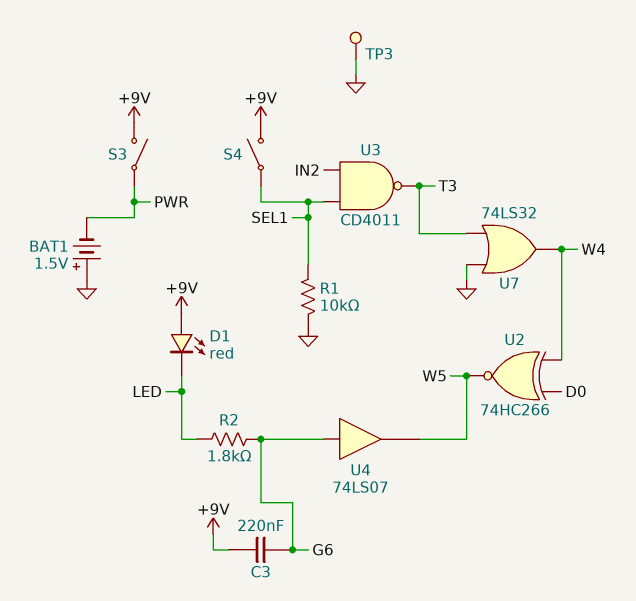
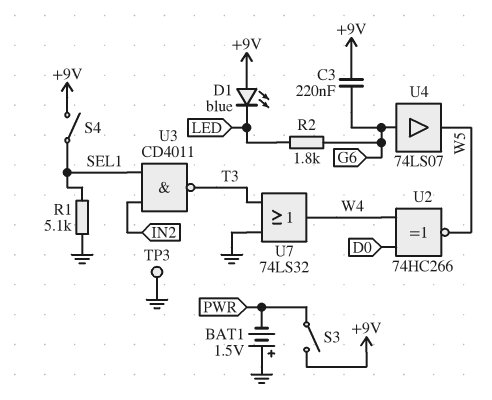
D1: LED red (A +9V, K LED) -> LED blue (A +9V, K LED)
R1: 10k (GND, SEL1) -> 5.1k (GND, SEL1)

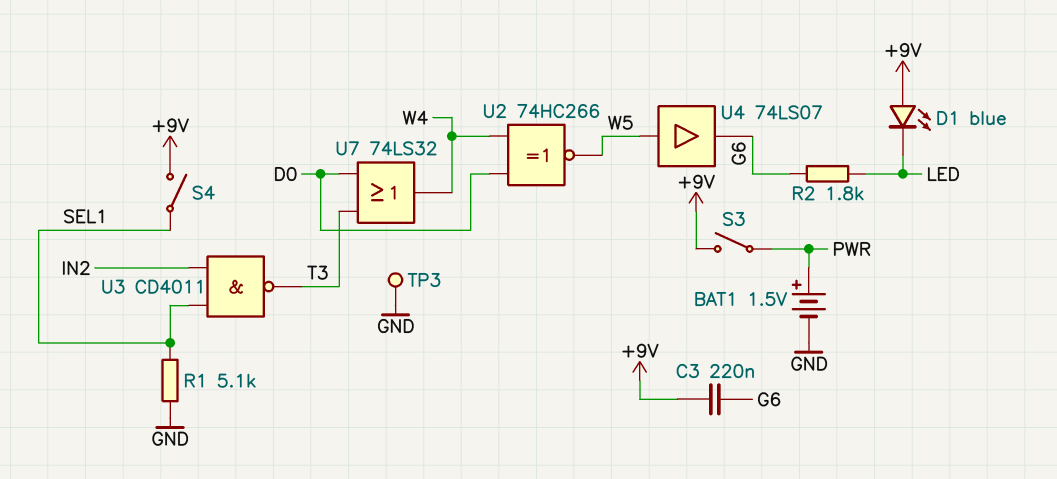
BAT1: 1.5V (plus GND, minus PWR) -> 1.5V (plus PWR, minus GND)
U4: buffer 74LS07 (in G6, out W5) -> buffer 74LS07 (in W5, out G6)
U7: OR 74LS32 (in GND, in T3, out W4) -> OR 74LS32 (in D0, in T3, out W4)

